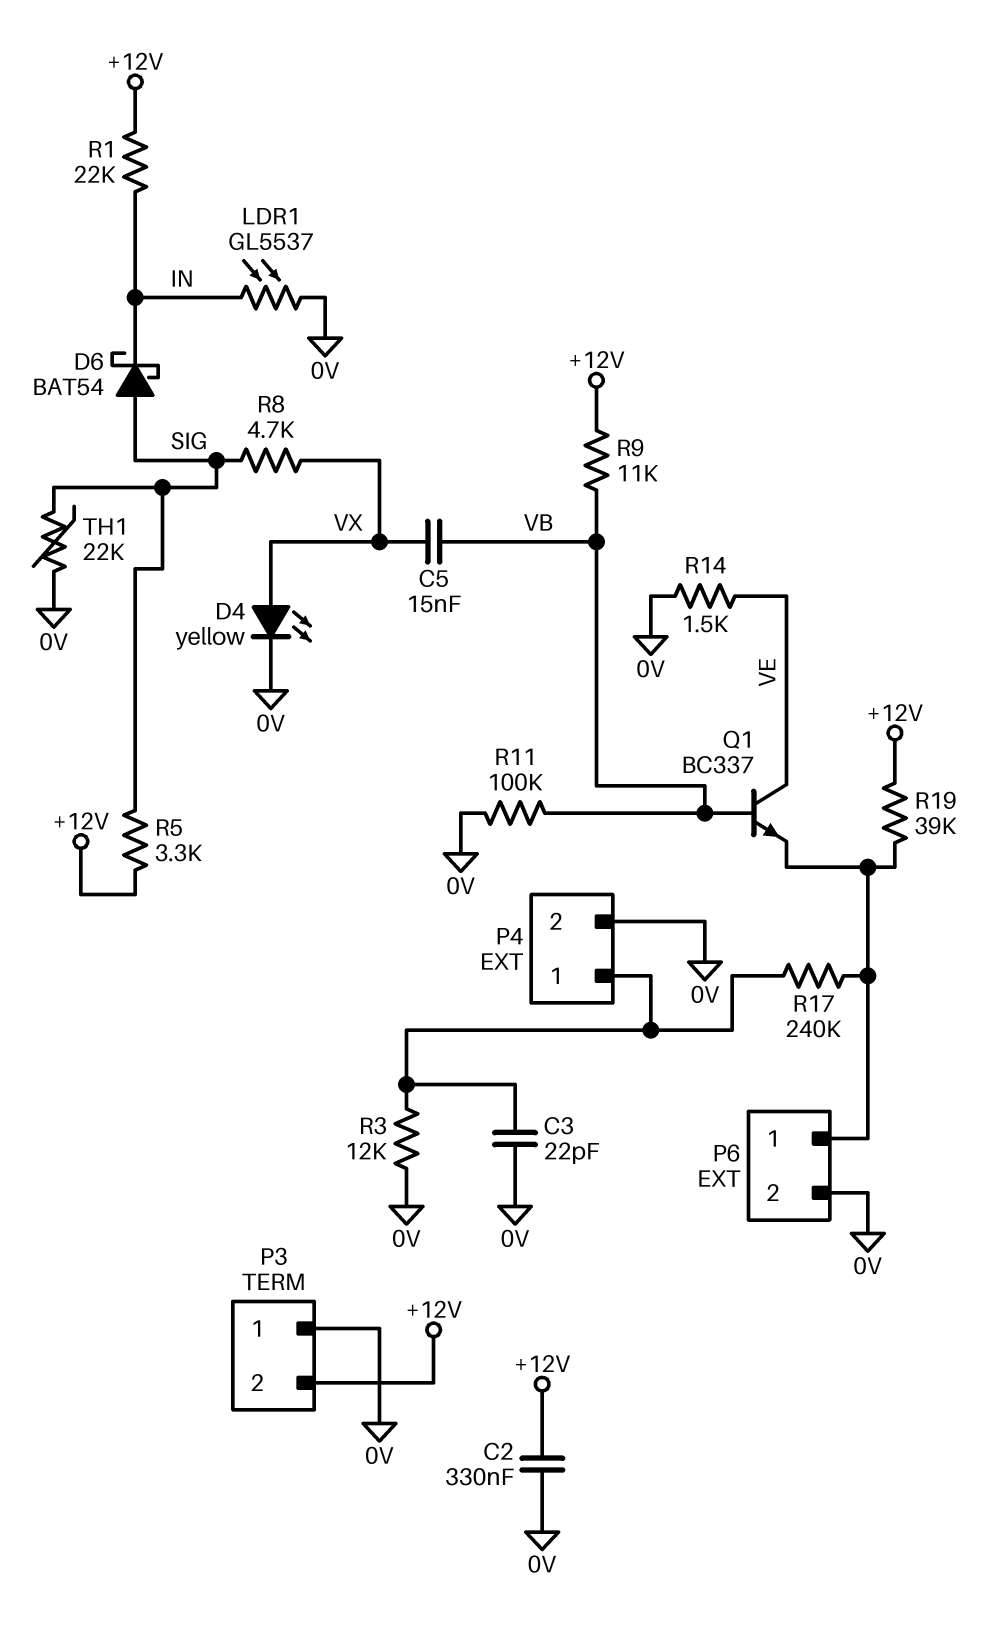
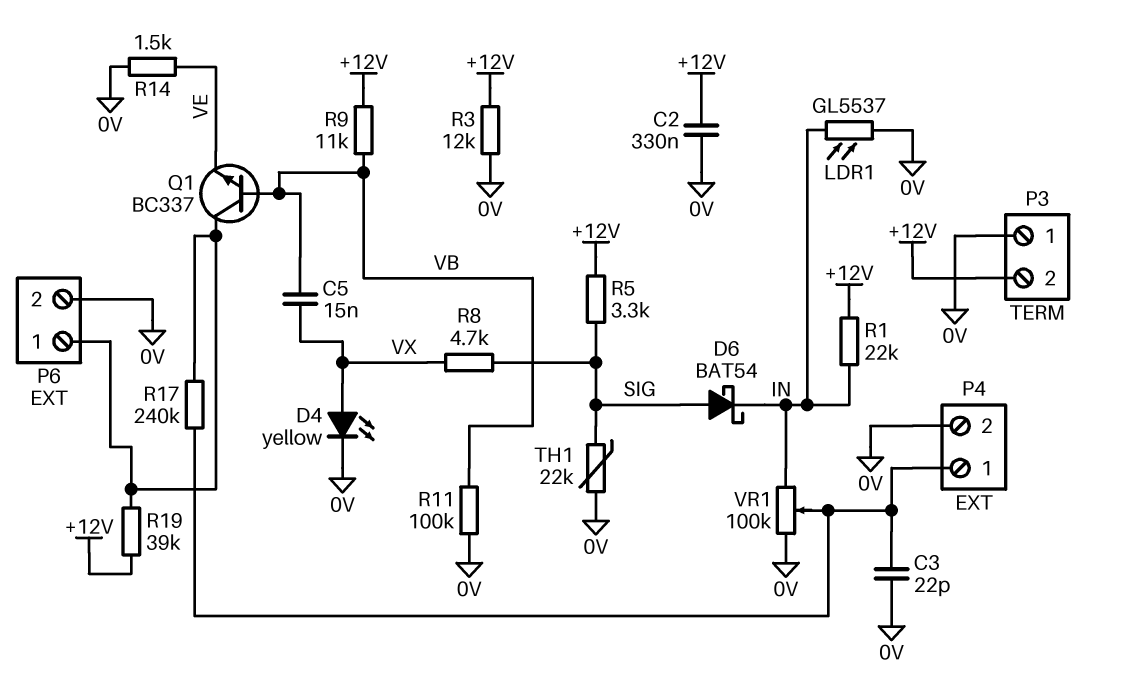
Q1: NPN BC337 (B VB, C VE, E P6/1) -> NPN BC337 (B VB, C P6/1, E VE)
R3: 12k (0V, P4/1) -> 12k (+12V, 0V)
VR1: none -> 100k (0V, IN, wiper P4/1)

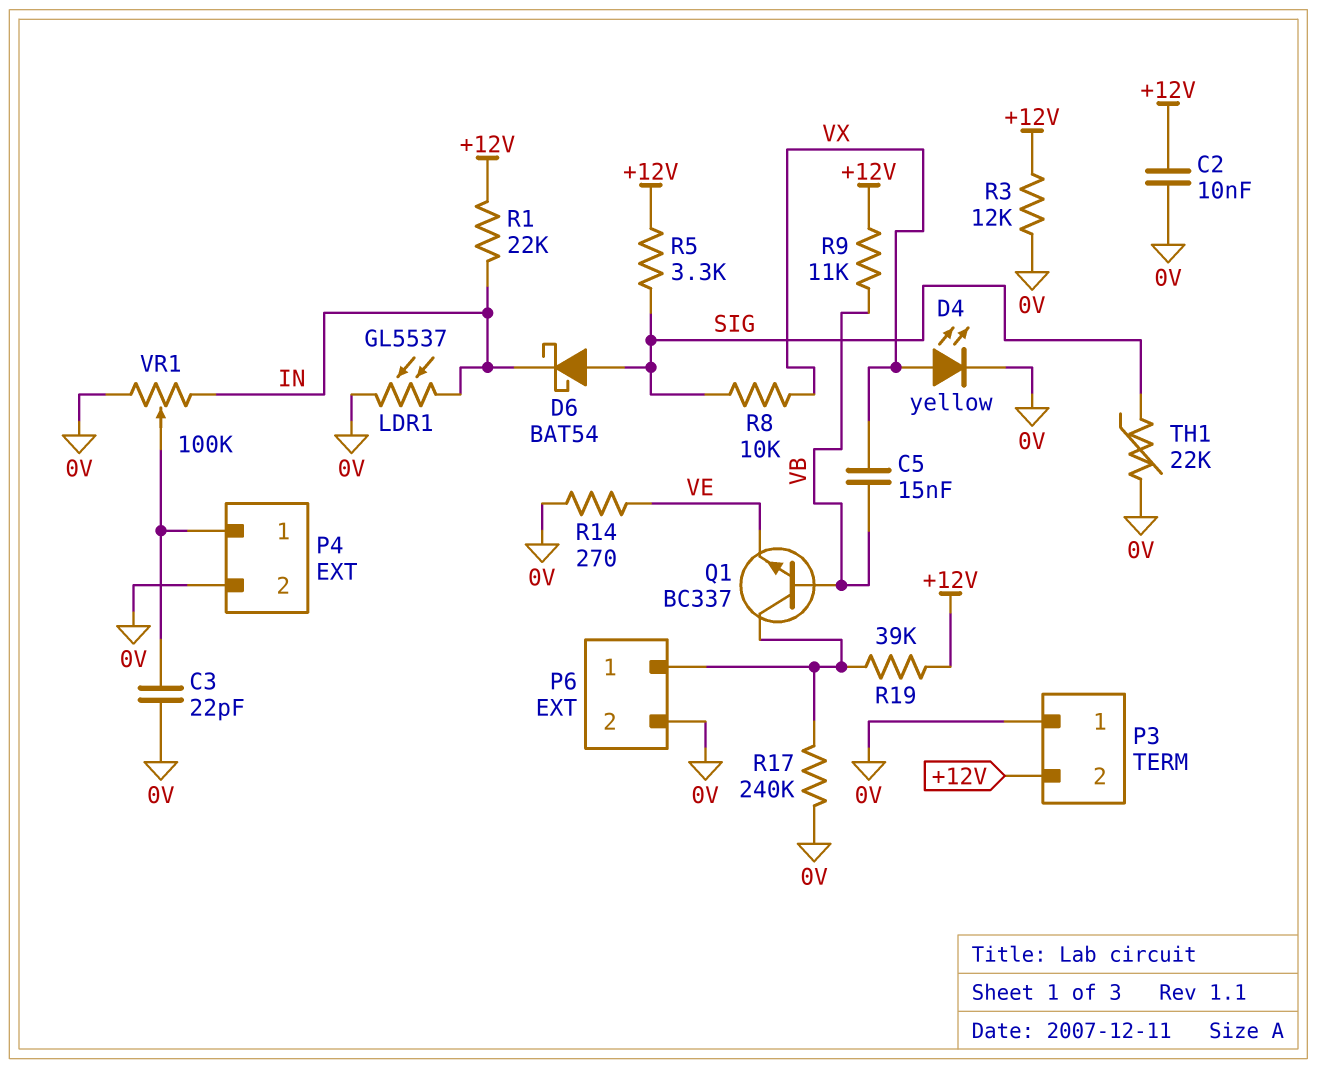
C2: 330nF (+12V, 0V) -> 10nF (+12V, 0V)
R8: 4.7k (SIG, VX) -> 10k (SIG, VX)
R11: 100k (0V, VB) -> none
R14: 1.5k (0V, VE) -> 270 (0V, VE)
R17: 240k (P4/1, P6/1) -> 240k (0V, P6/1)

